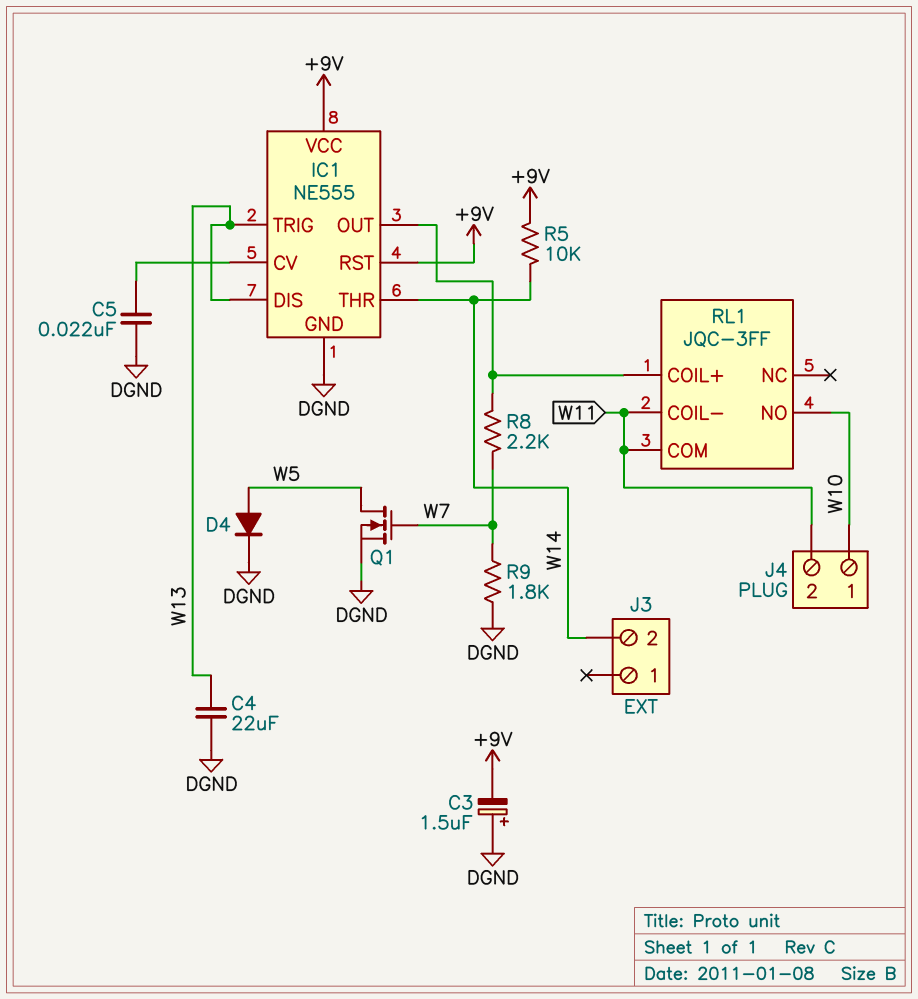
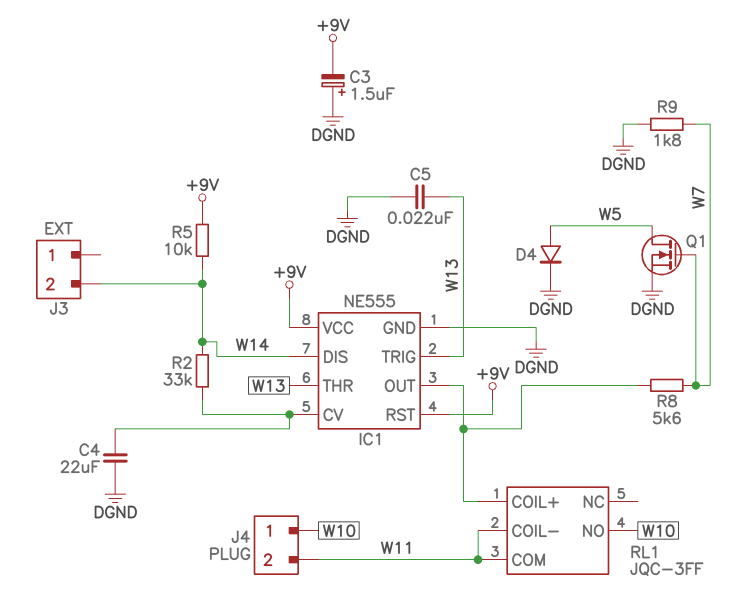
C4: 22uF (DGND, W13) -> 22uF (DGND, IC1/CV)
C5: 22nF (DGND, IC1/CV) -> 22nF (DGND, W13)
IC1 pin DIS: W13 -> W14
IC1 pin THR: W14 -> W13
R2: none -> 33k (IC1/CV, W14)
R8: 2.2k (IC1/OUT, W7) -> 5.6k (IC1/OUT, W7)

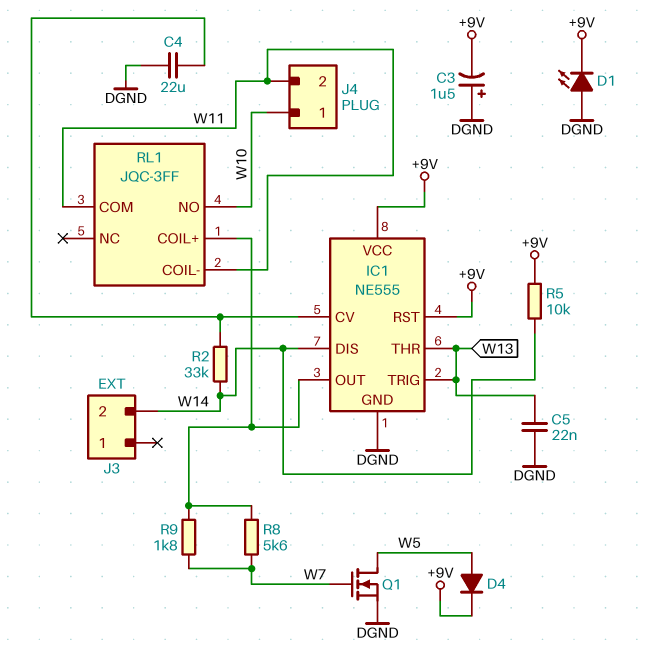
D1: none -> LED (A DGND, K +9V)
D4: diode (A W5, K DGND) -> diode (A W5, K +9V)
R9: 1.8k (DGND, W7) -> 1.8k (IC1/OUT, W7)

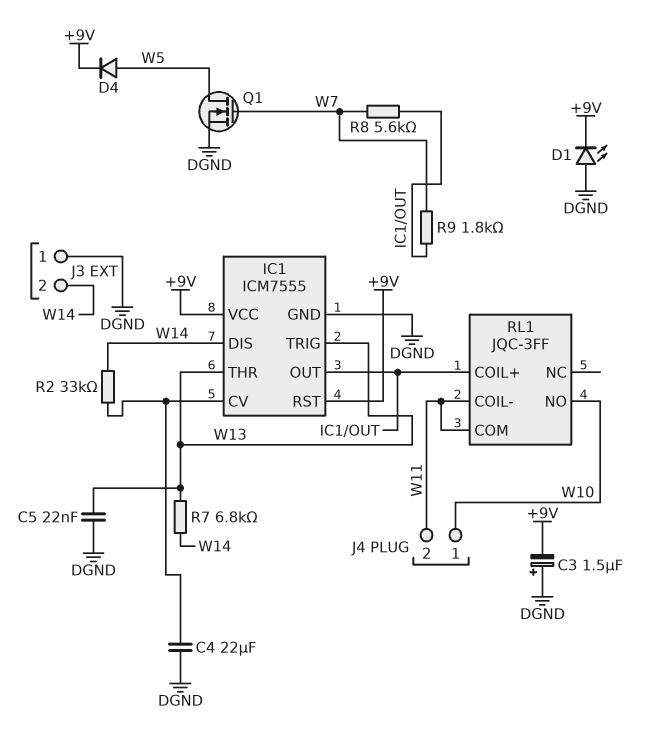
IC1: NE555 -> ICM7555
J3 pin 1: none -> DGND
R5: 10k (+9V, W14) -> none
R7: none -> 6.8k (W13, W14)

